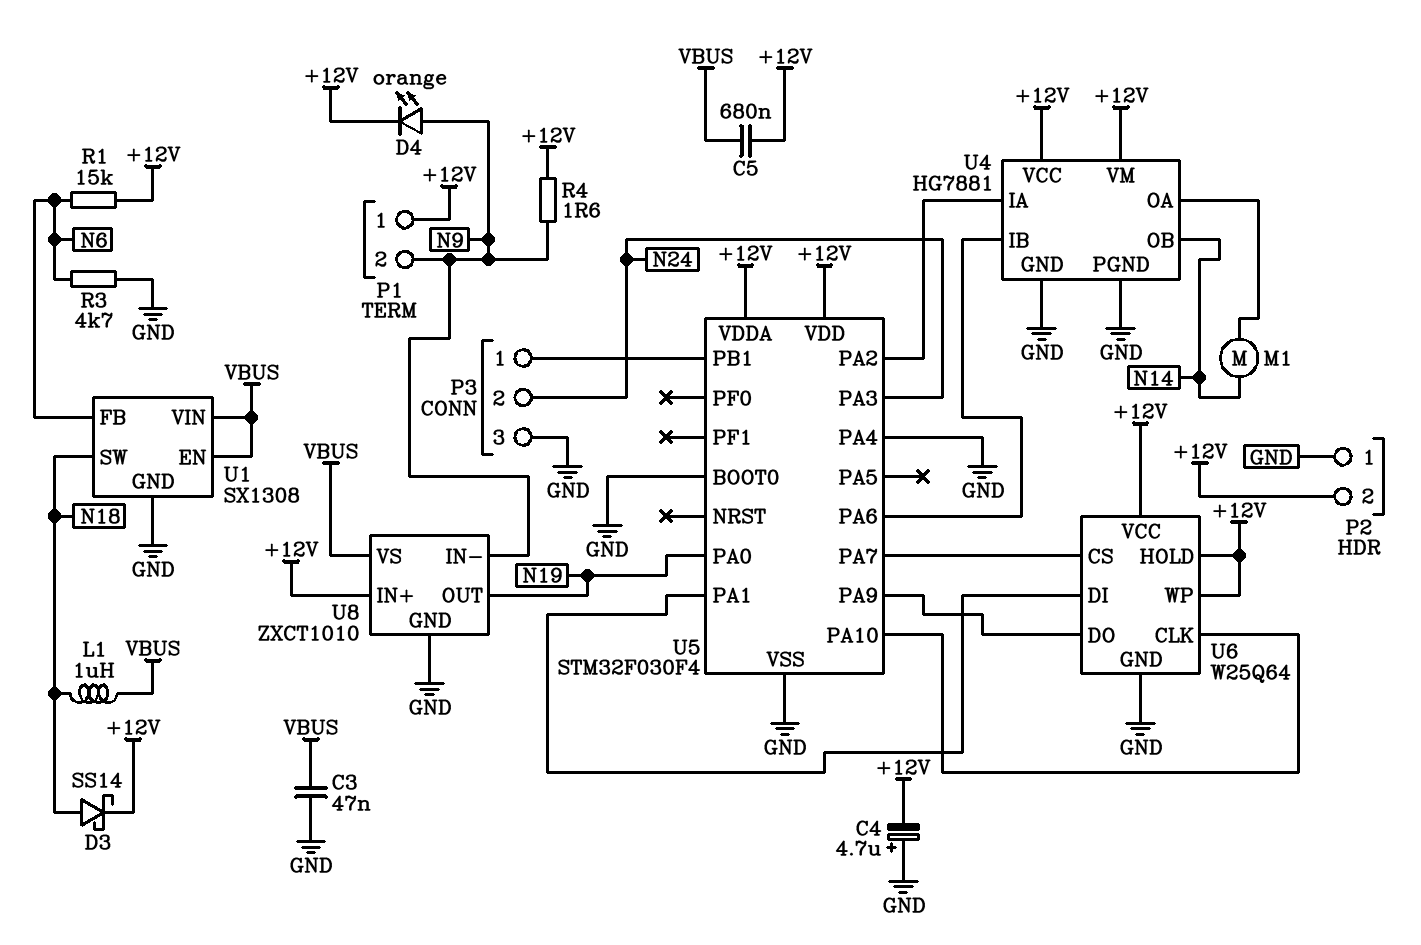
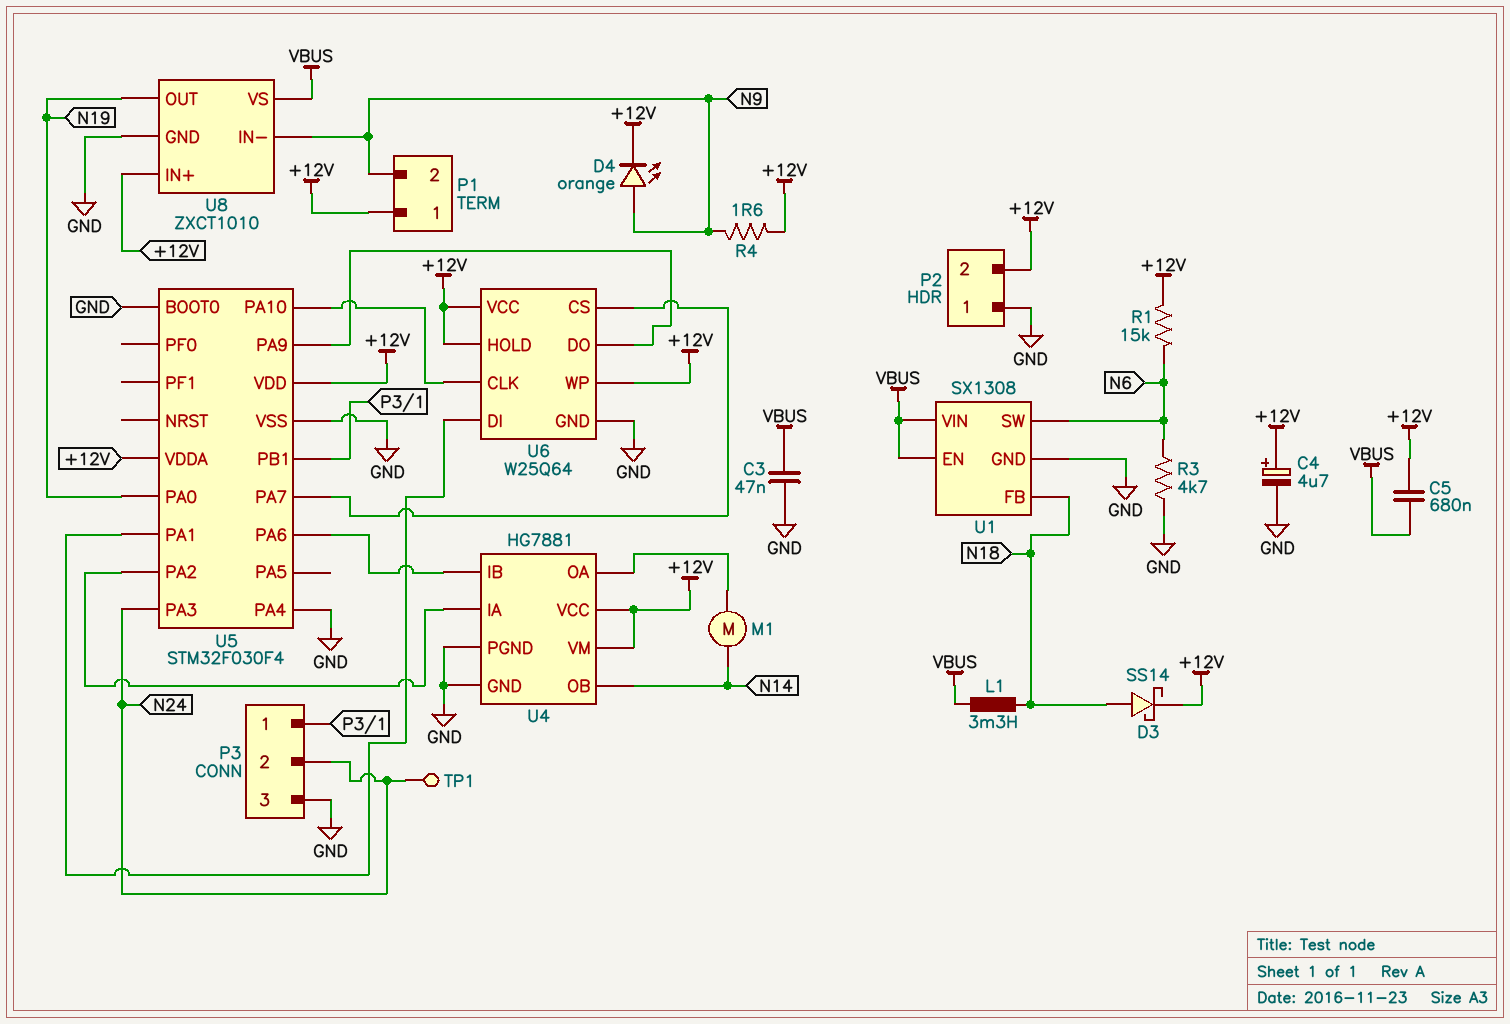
C4: 4.7uF (plus GND, minus +12V) -> 4.7uF (plus +12V, minus GND)
L1: 1uH (N18, VBUS) -> 3.3mH (N18, VBUS)
TP1: none -> test point (N24)
U1 pin FB: N6 -> N18
U1 pin SW: N18 -> N6

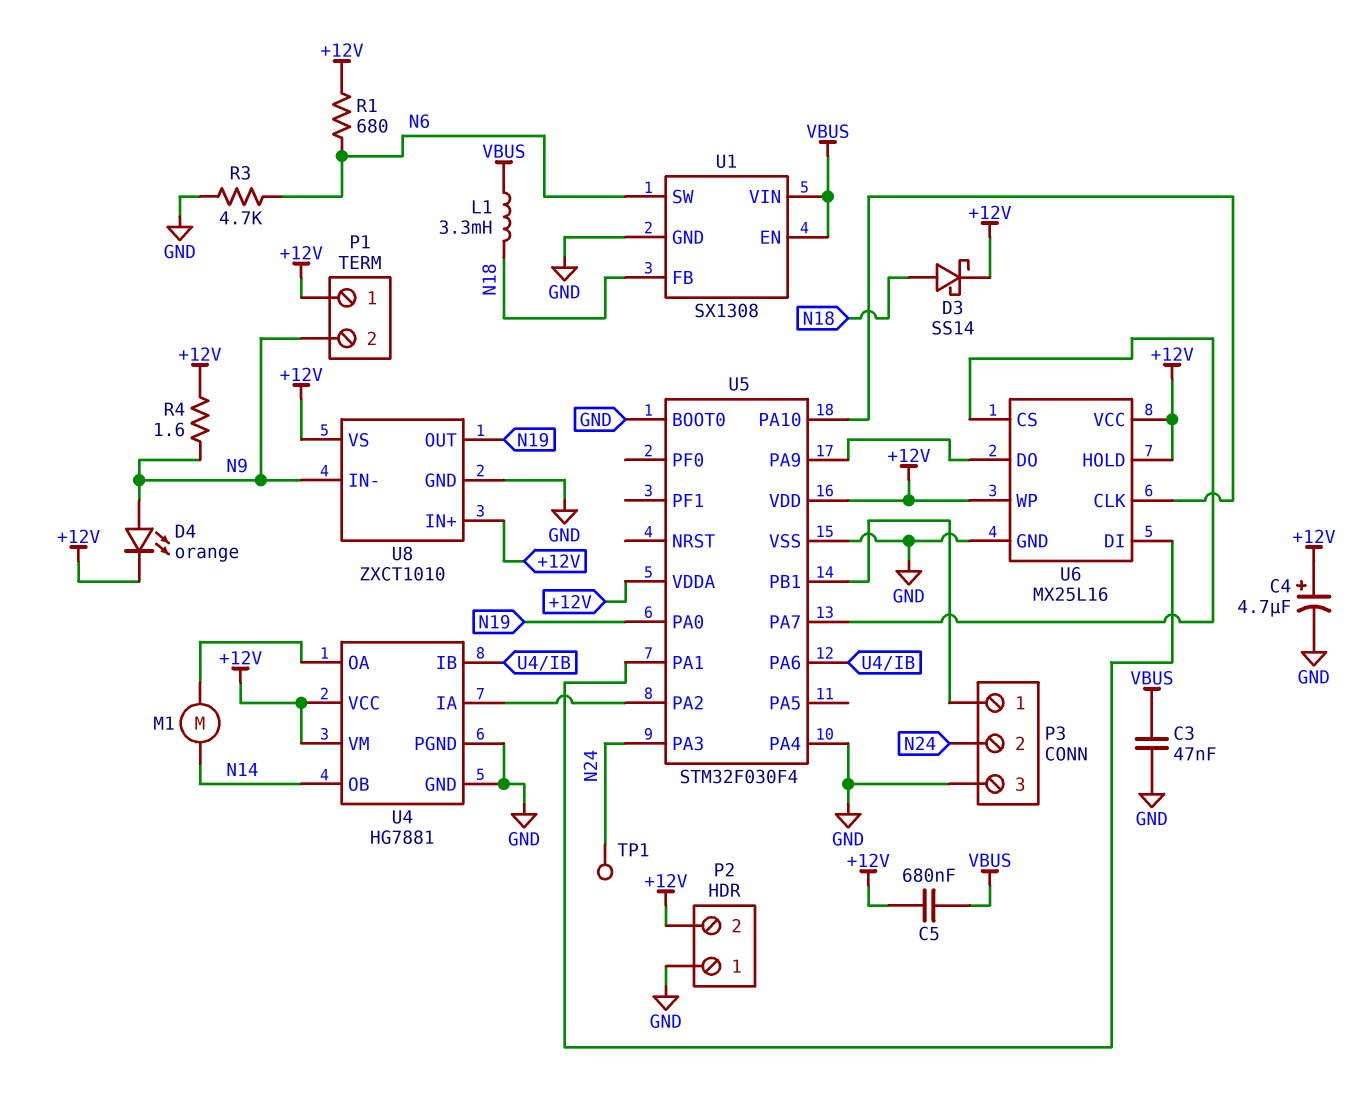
R1: 15k (+12V, N6) -> 680 (+12V, N6)
U6: W25Q64 -> MX25L16
U8 pin VS: VBUS -> +12V

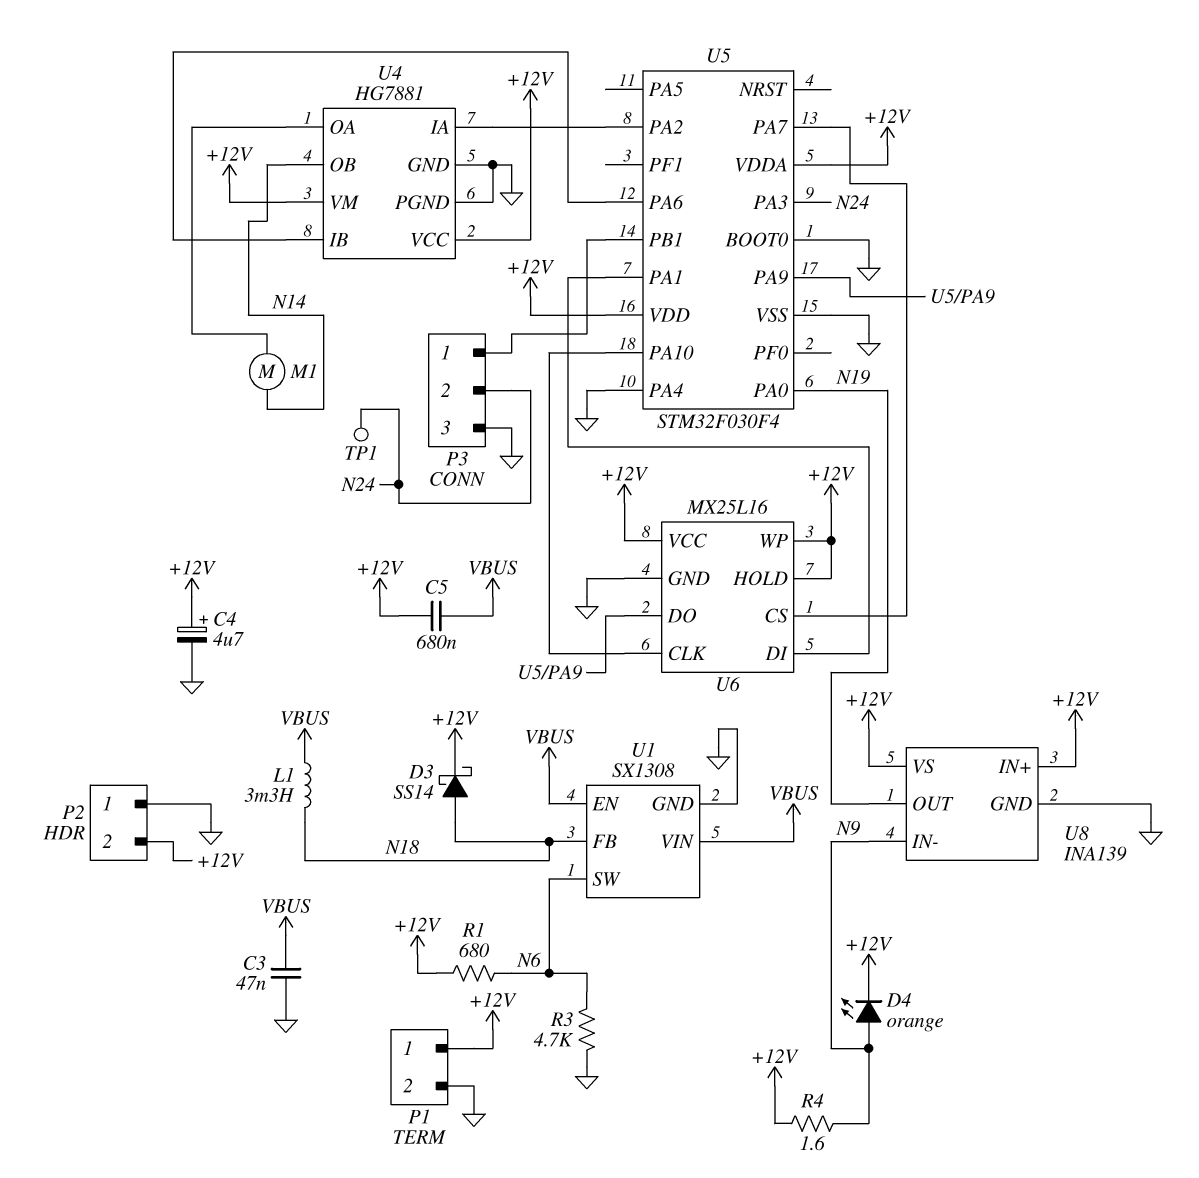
P1 pin 2: N9 -> GND
U8: ZXCT1010 -> INA139

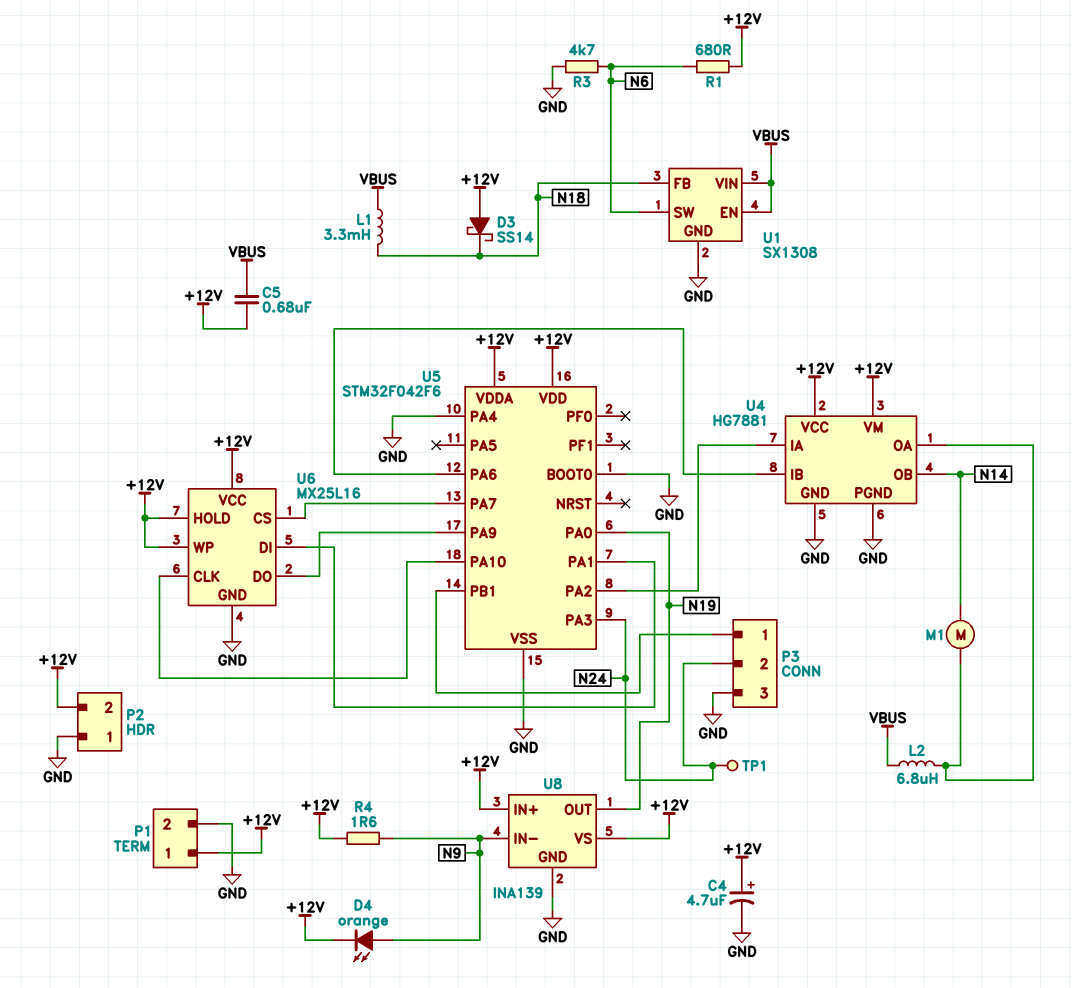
C3: 47nF (GND, VBUS) -> none
D3: schottky SS14 (A N18, K +12V) -> schottky SS14 (A +12V, K N18)
L2: none -> 6.8uH (U4/OA, VBUS)
U5: STM32F030F4 -> STM32F042F6

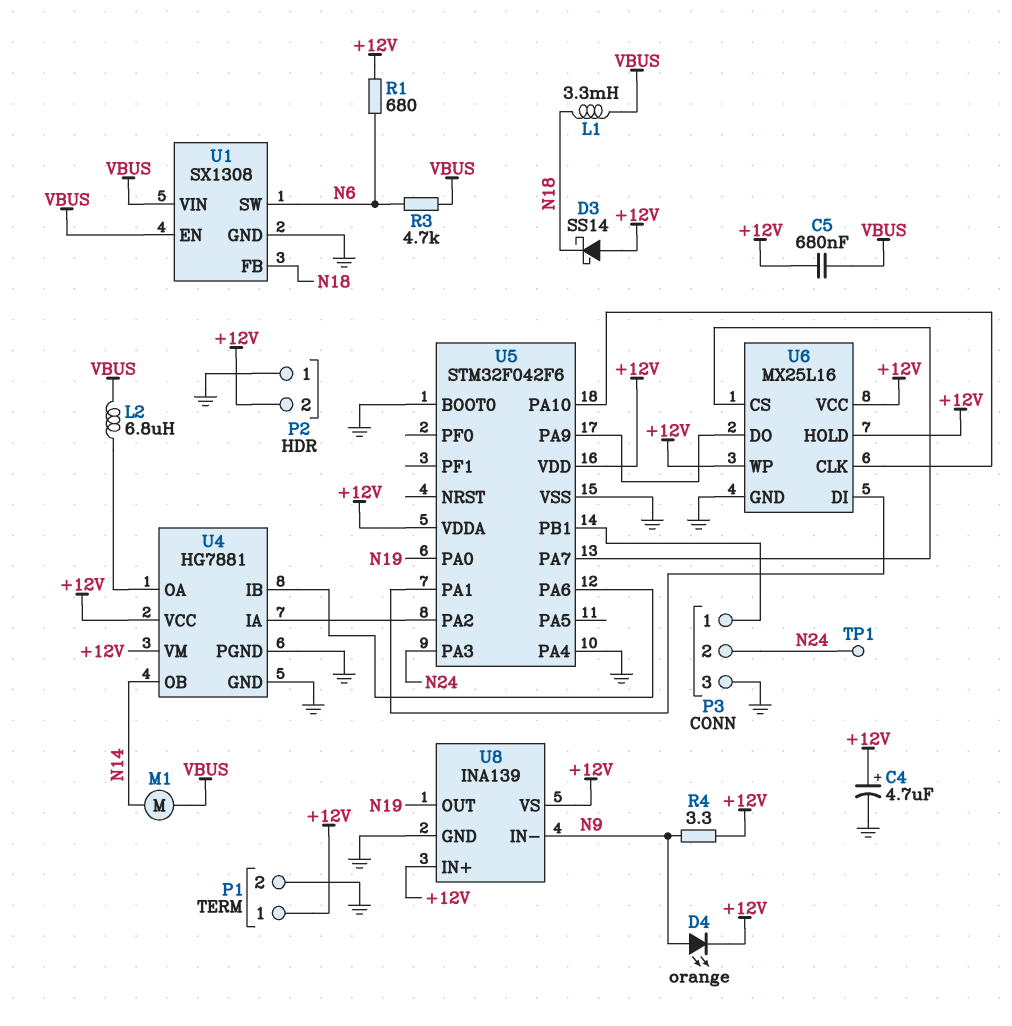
M1: motor (N14, U4/OA) -> motor (N14, VBUS)
R3: 4.7k (GND, N6) -> 4.7k (N6, VBUS)
R4: 1.6 (+12V, N9) -> 3.3 (+12V, N9)

